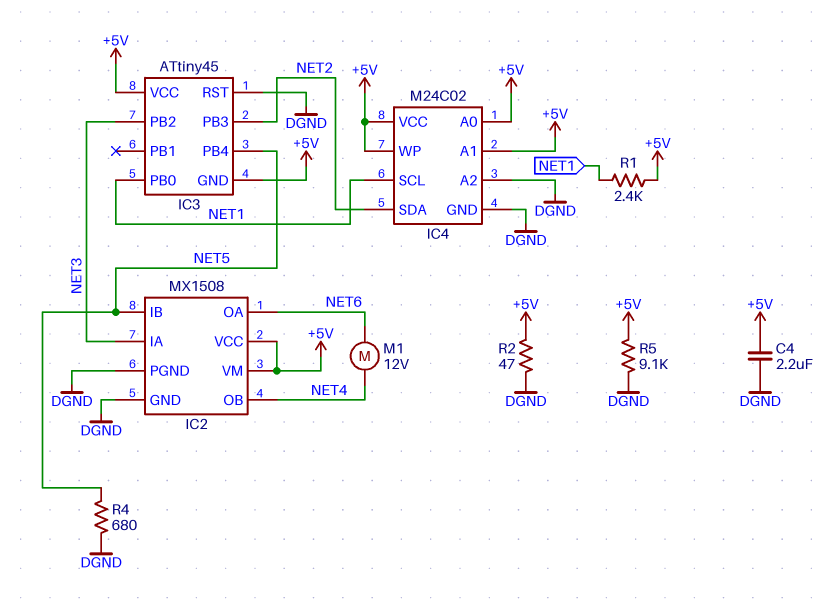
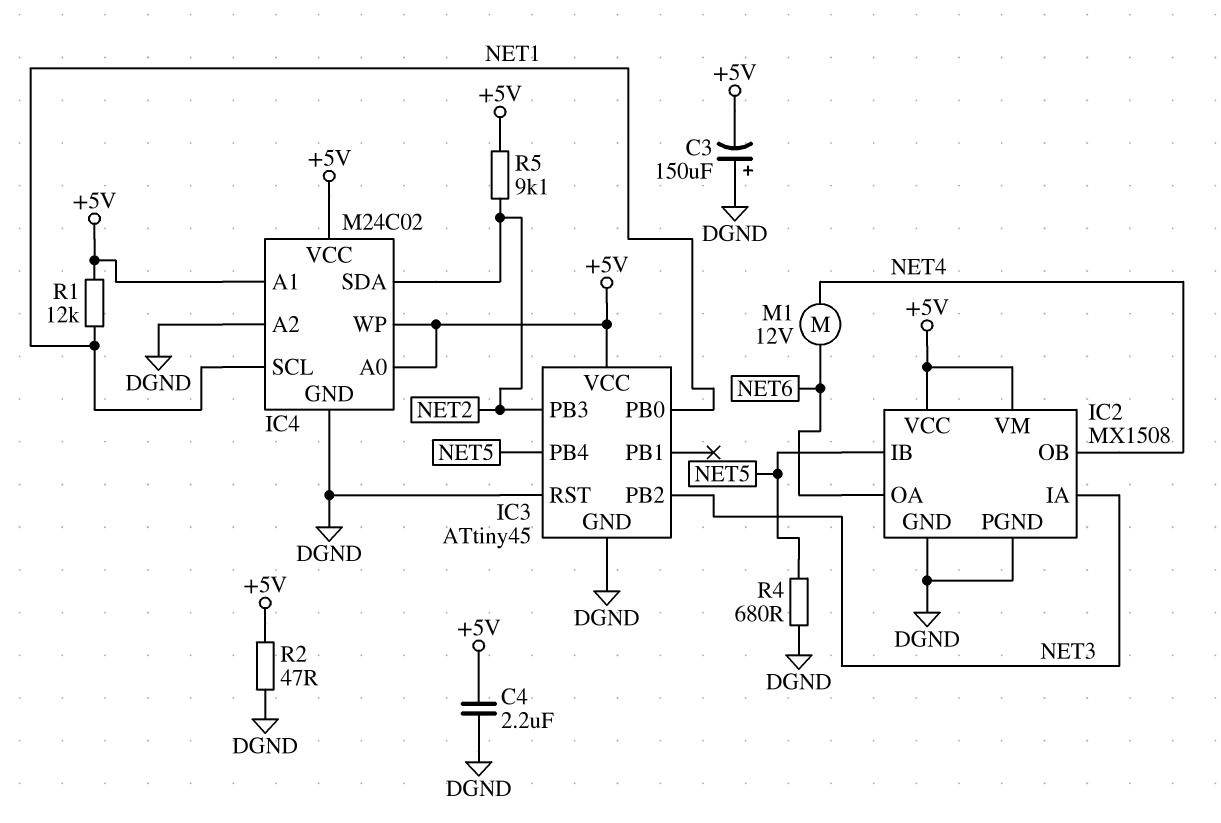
C3: none -> 150uF (plus DGND, minus +5V)
IC3 pin GND: +5V -> DGND
R1: 2.4k (+5V, NET1) -> 12k (+5V, NET1)
R5: 9.1k (+5V, DGND) -> 9.1k (+5V, NET2)

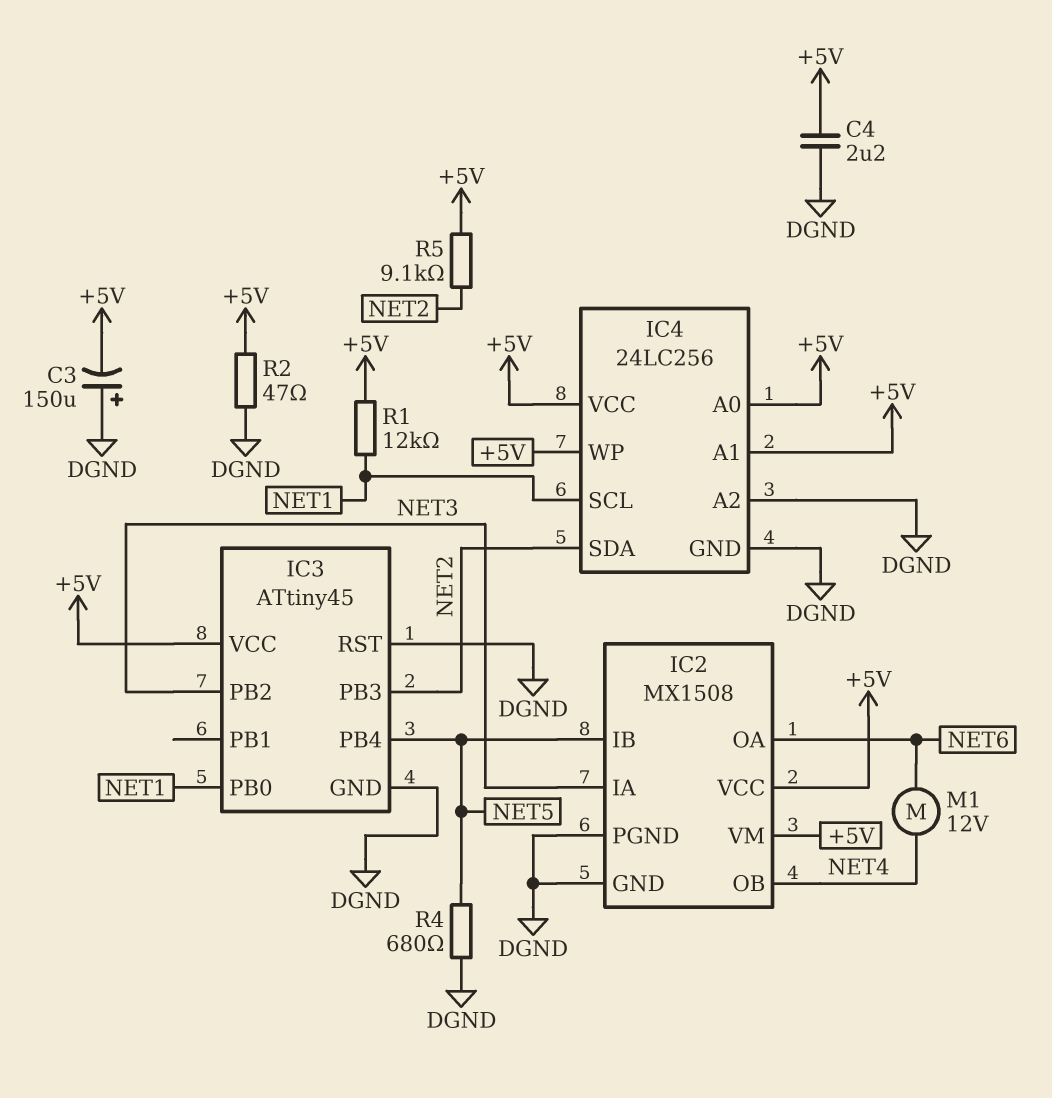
IC4: M24C02 -> 24LC256

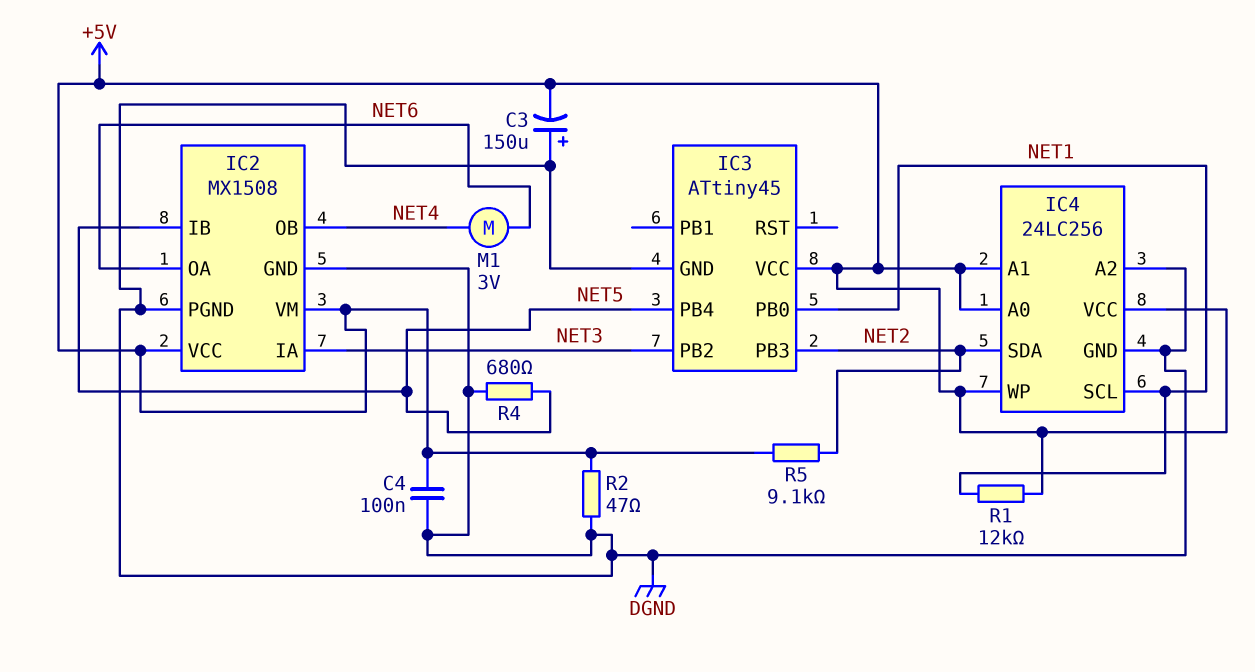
C4: 2.2uF (+5V, DGND) -> 100nF (+5V, DGND)
IC3 pin RST: DGND -> none
M1: motor 12V (NET4, NET6) -> motor 3V (NET4, NET6)

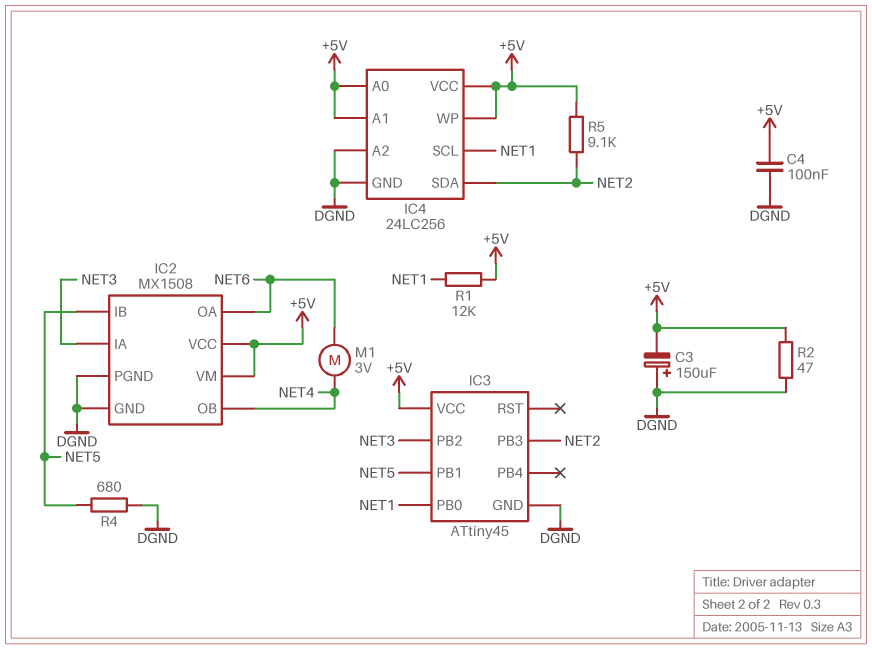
IC3 pin PB1: none -> NET5
IC3 pin PB4: NET5 -> none

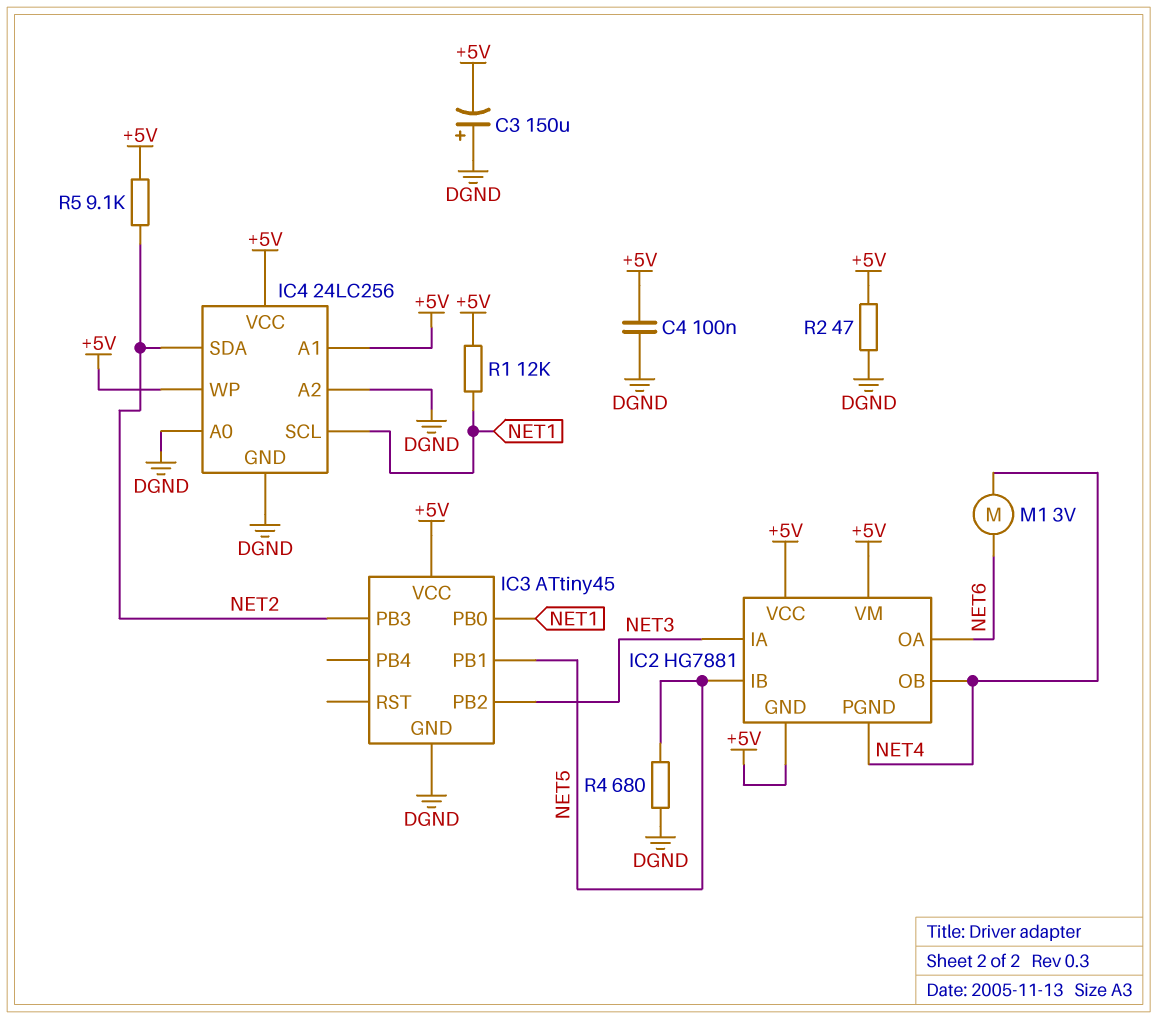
IC2: MX1508 -> HG7881
IC2 pin GND: DGND -> +5V
IC2 pin PGND: DGND -> NET4
IC4 pin A0: +5V -> DGND

